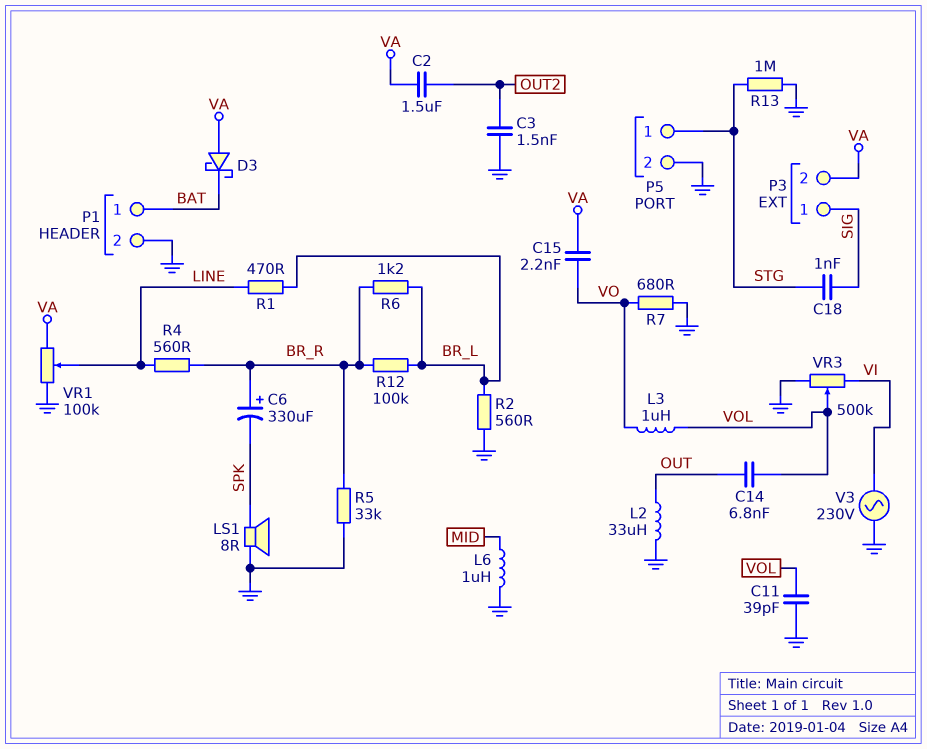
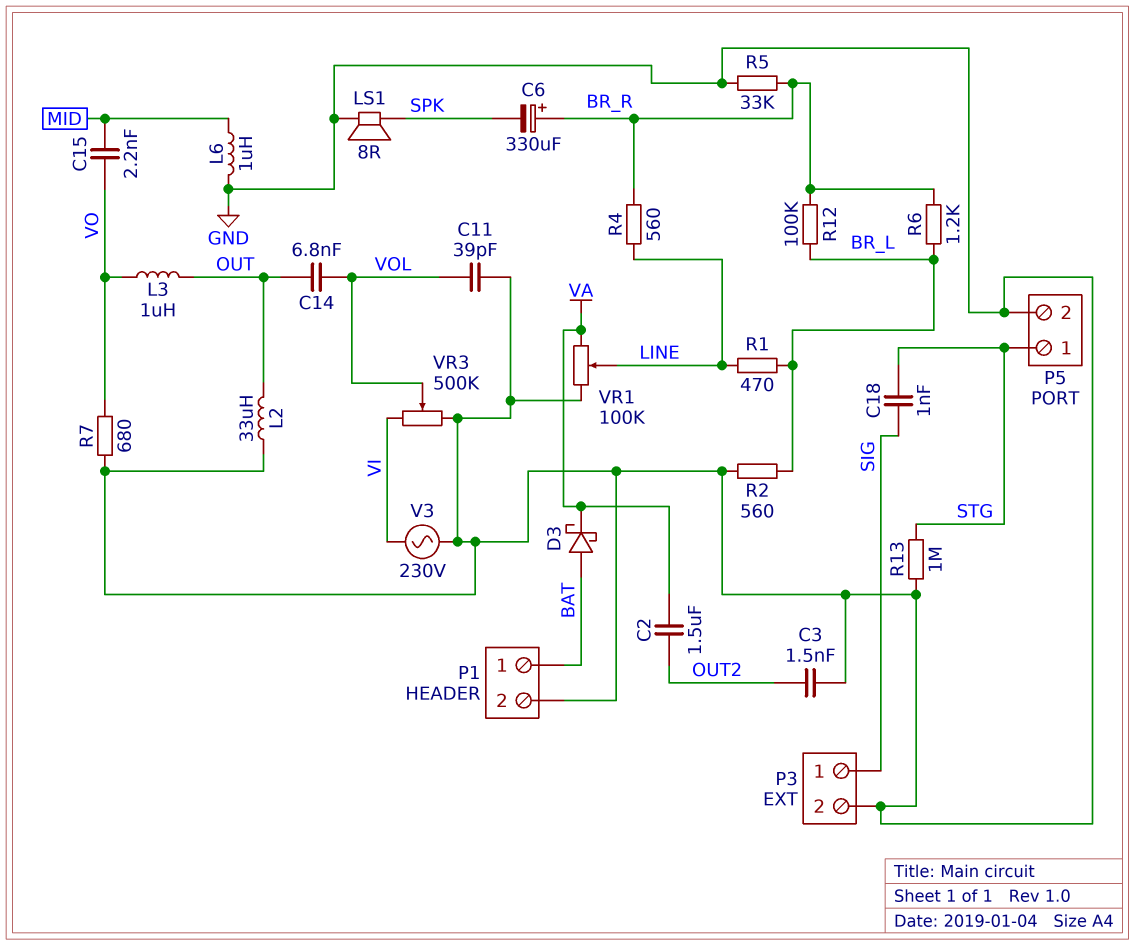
C15: 2.2nF (VA, VO) -> 2.2nF (MID, VO)
D3: schottky (A VA, K BAT) -> schottky (A BAT, K VA)
L3: 1uH (VO, VOL) -> 1uH (OUT, VO)
P3 pin 2: VA -> GND

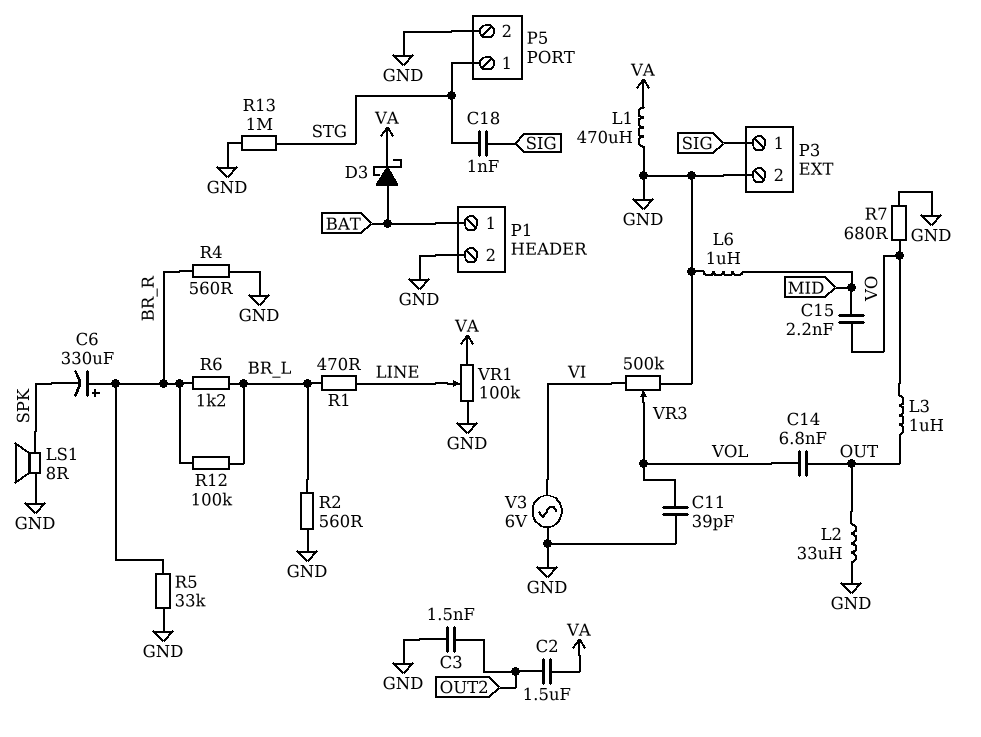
L1: none -> 470uH (GND, VA)
R4: 560 (BR_R, LINE) -> 560 (BR_R, GND)
V3: AC 230V (GND, VI) -> AC 6V (GND, VI)

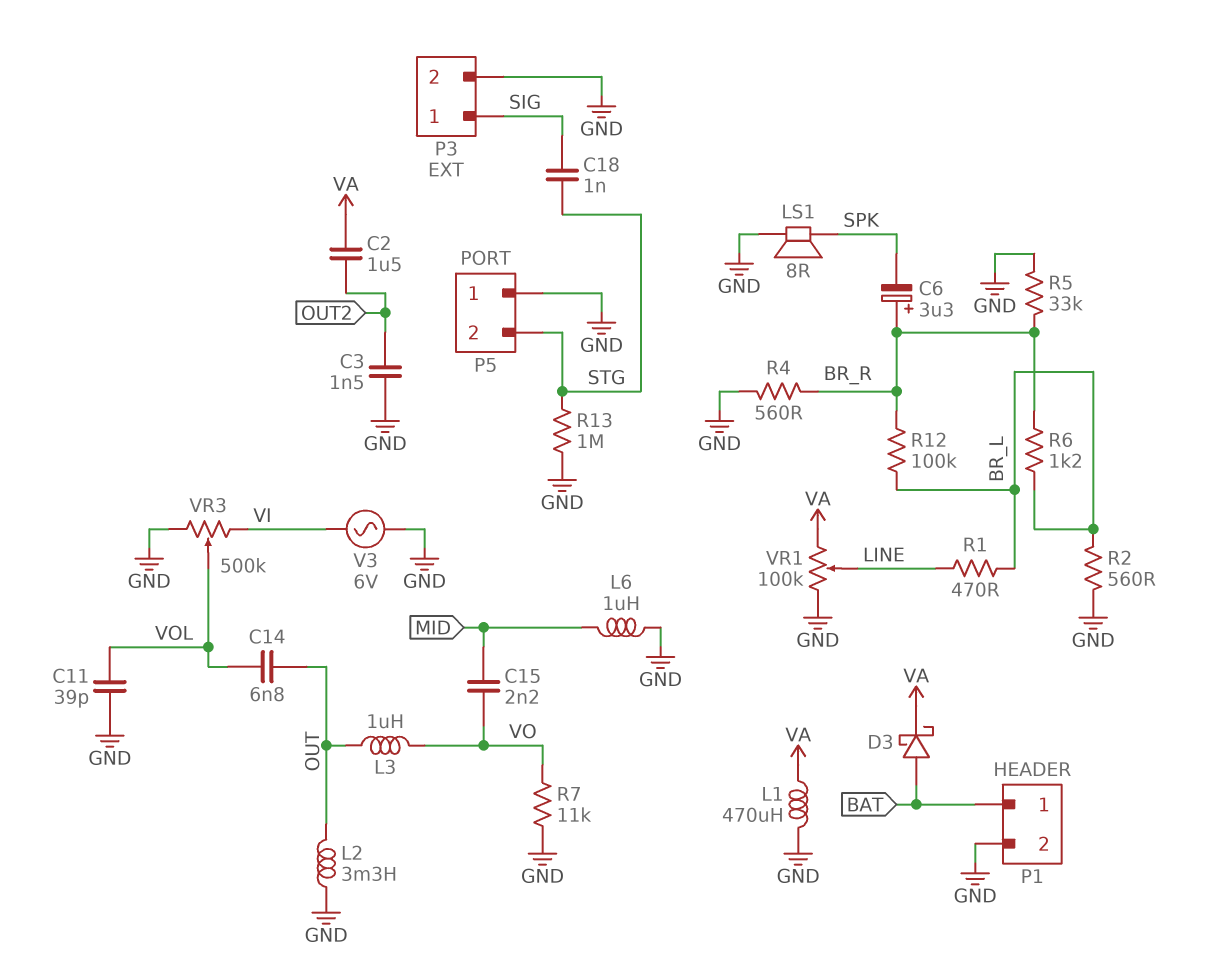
C6: 330uF (plus BR_R, minus SPK) -> 3.3uF (plus BR_R, minus SPK)
L2: 33uH (GND, OUT) -> 3.3mH (GND, OUT)
P5 pin 1: STG -> GND
P5 pin 2: GND -> STG
R7: 680 (GND, VO) -> 11k (GND, VO)

